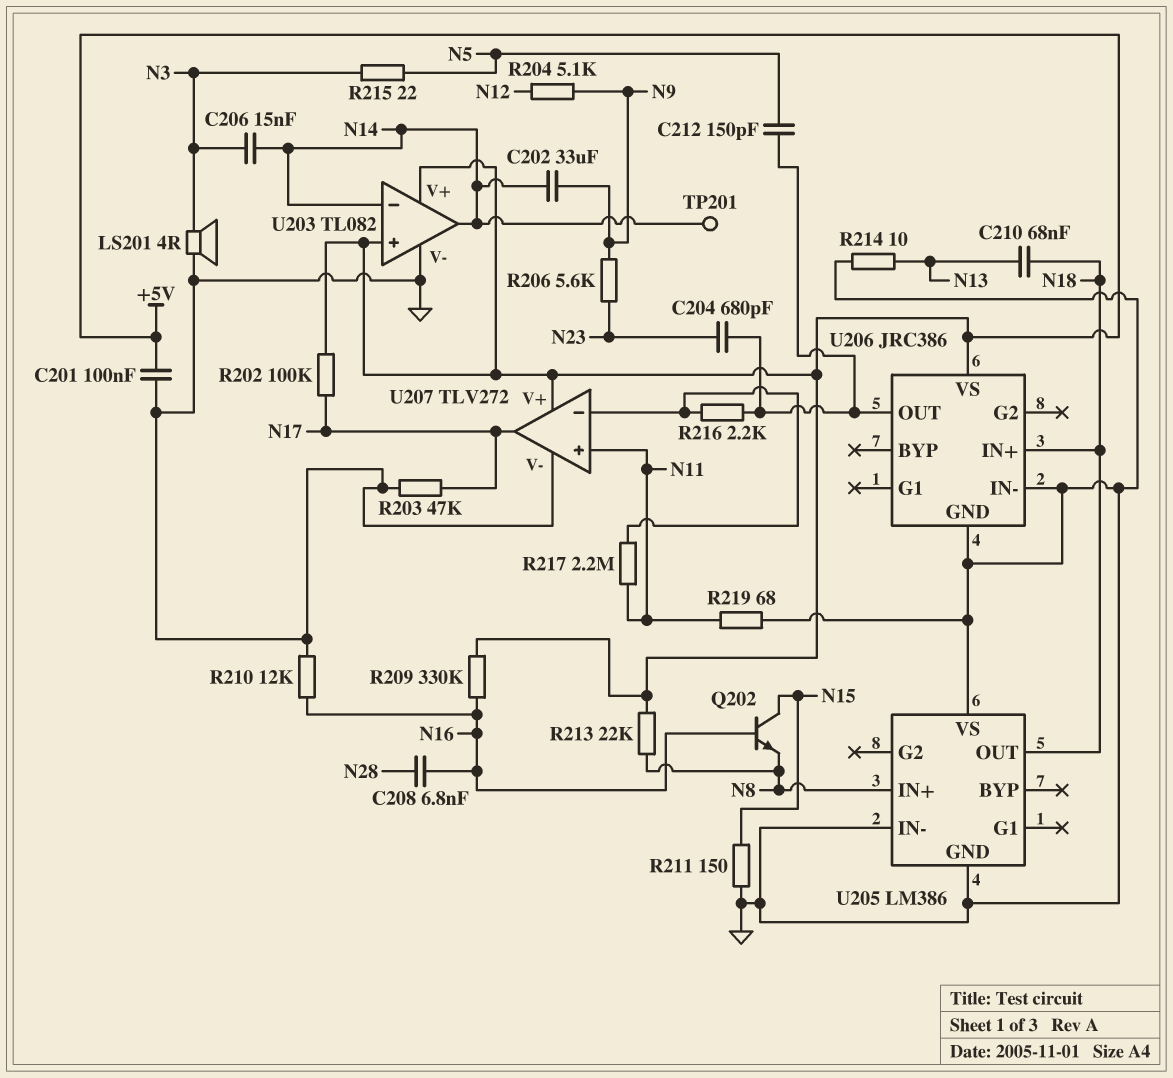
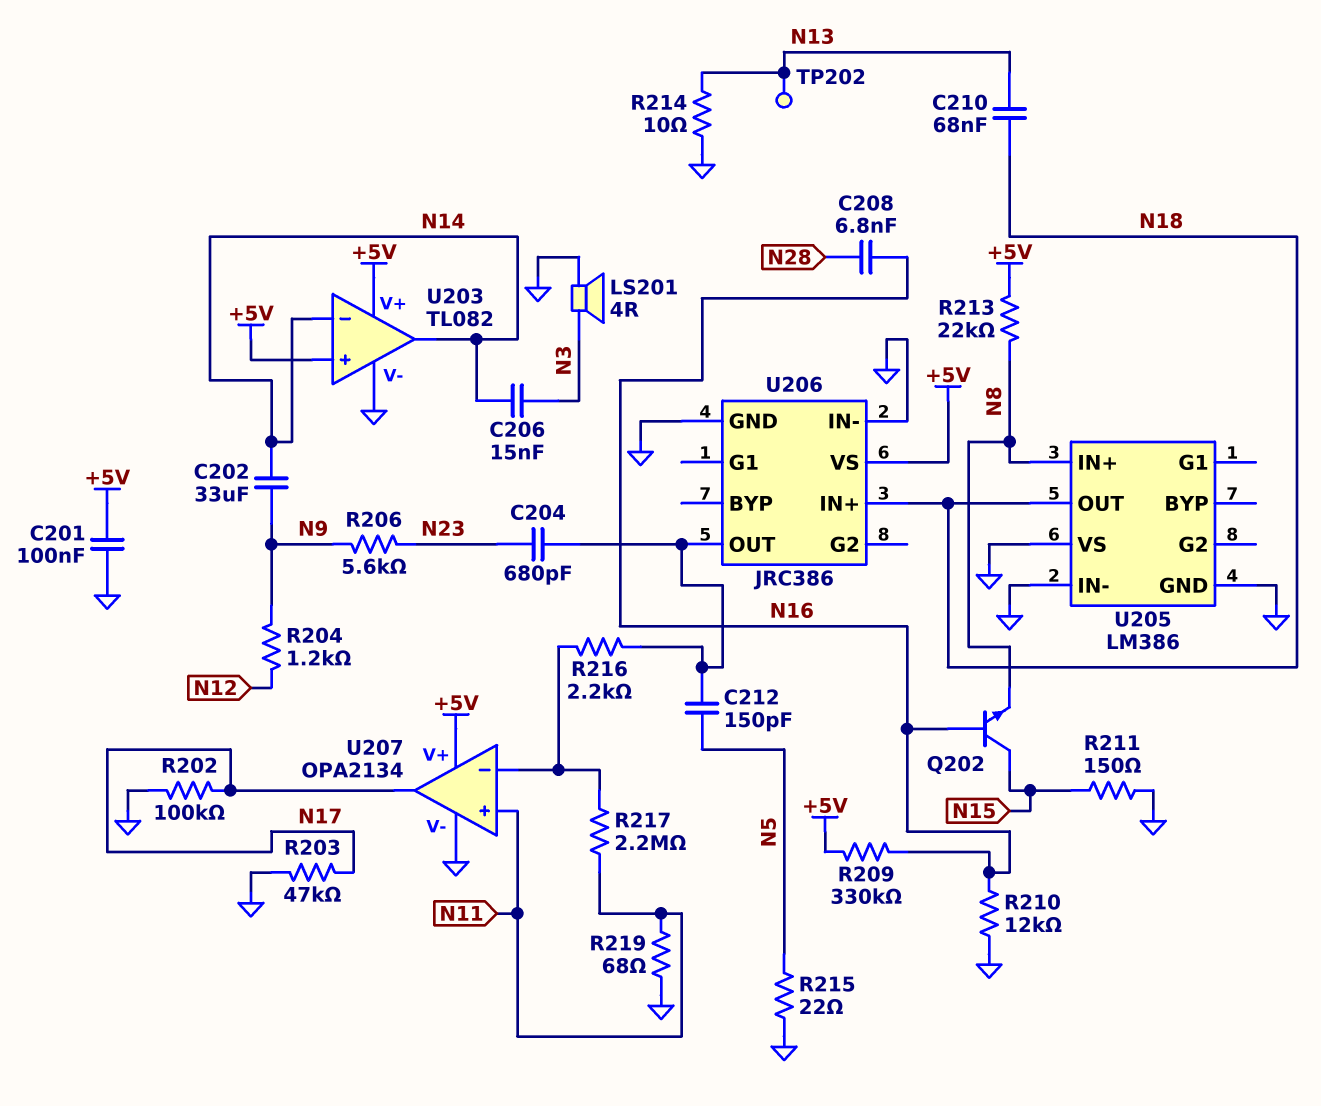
R202: 100k (+5V, N17) -> 100k (GND, N17)
R204: 5.1k (N9, N12) -> 1.2k (N9, N12)
R215: 22 (N3, N5) -> 22 (GND, N5)
TP201: test point (N14) -> none
TP202: none -> test point (N13)
U207: TLV272 -> OPA2134

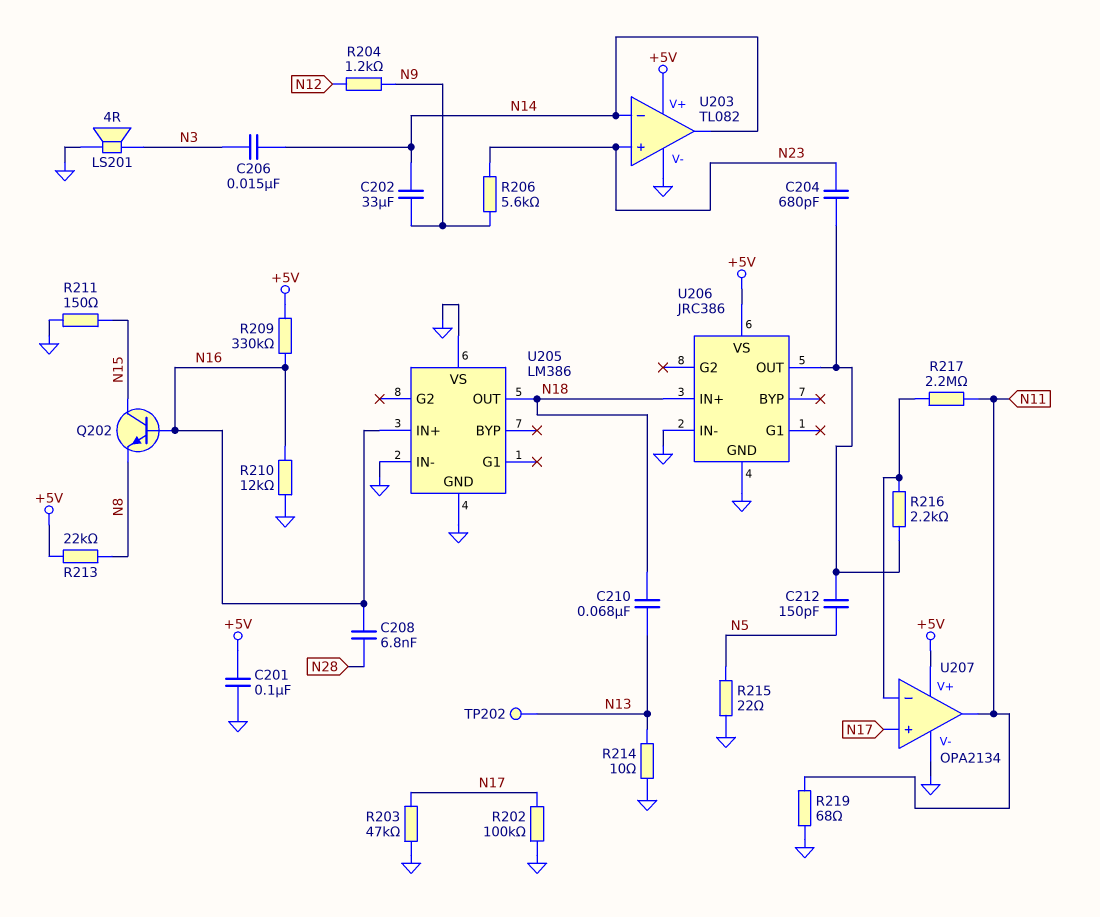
U203 pin in+: +5V -> N23
U205 pin IN+: N8 -> N16
U207 pin in+: N11 -> N17
U207 pin out: N17 -> N11

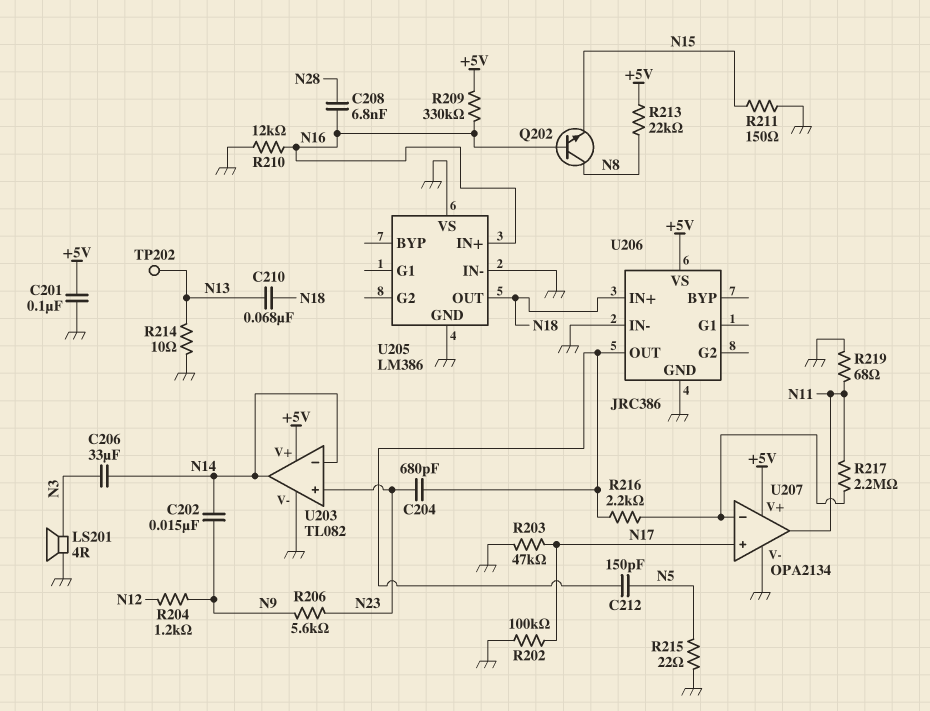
C202: 33uF (N9, N14) -> 15nF (N9, N14)
C206: 15nF (N3, N14) -> 33uF (N3, N14)
Q202: NPN (B N16, C N15, E N8) -> NPN (B N16, C N8, E N15)

